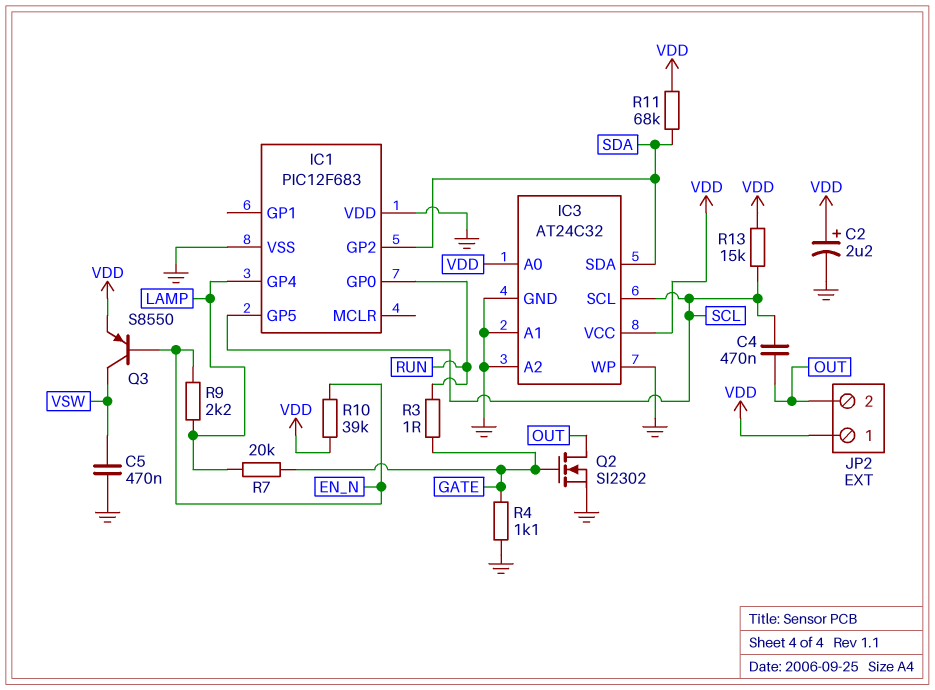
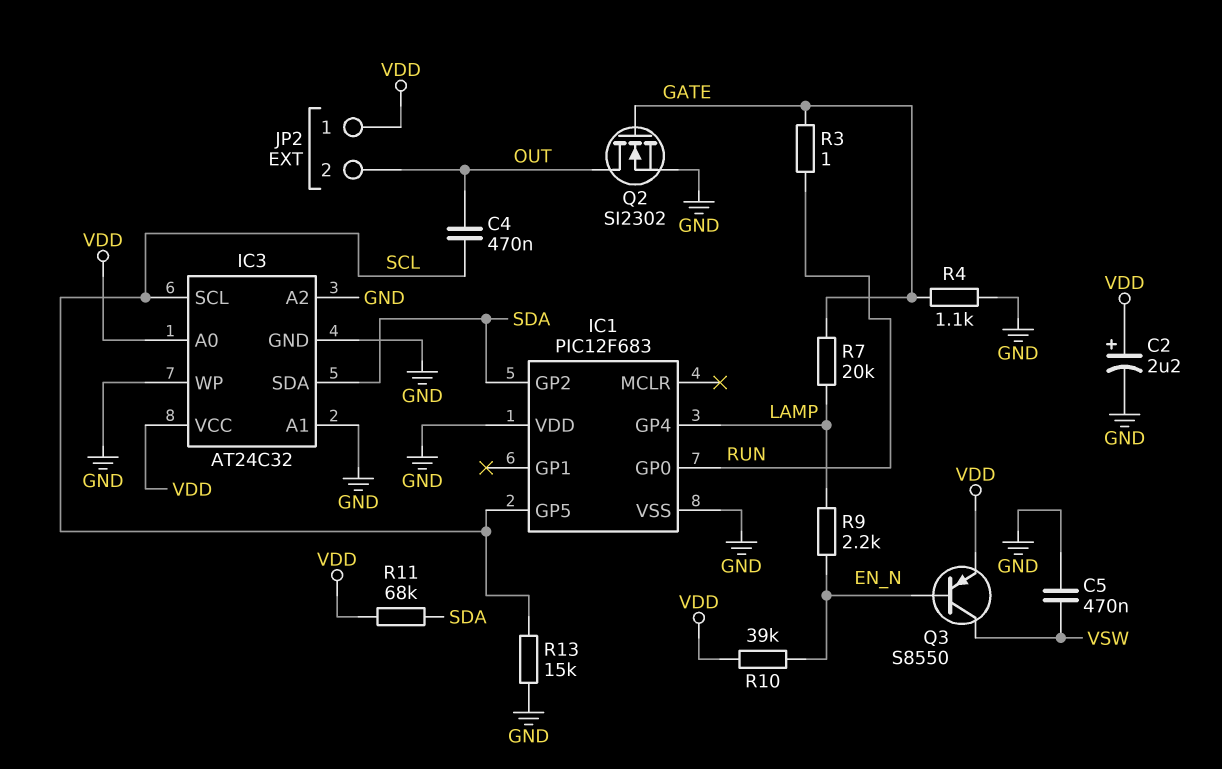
R13: 15k (SCL, VDD) -> 15k (GND, SCL)

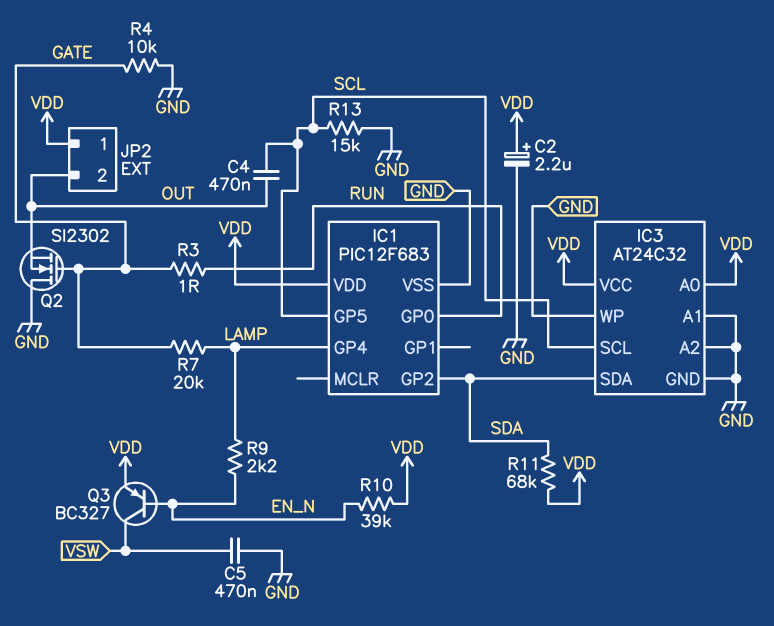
IC1 pin VDD: GND -> VDD
Q2: NMOS SI2302 (G GATE, D OUT, S GND) -> NMOS SI2302 (G GATE, D GND, S OUT)
Q3: PNP S8550 (B EN_N, C VSW, E VDD) -> PNP BC327 (B EN_N, C VSW, E VDD)
R4: 1.1k (GATE, GND) -> 10k (GATE, GND)

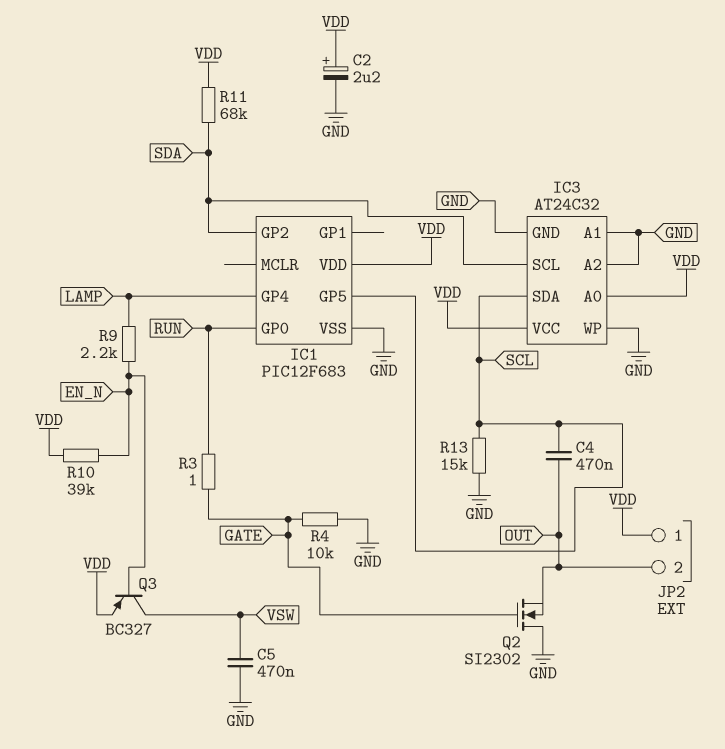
IC3 pin SCL: SCL -> SDA
IC3 pin SDA: SDA -> SCL
R7: 20k (GATE, LAMP) -> none

